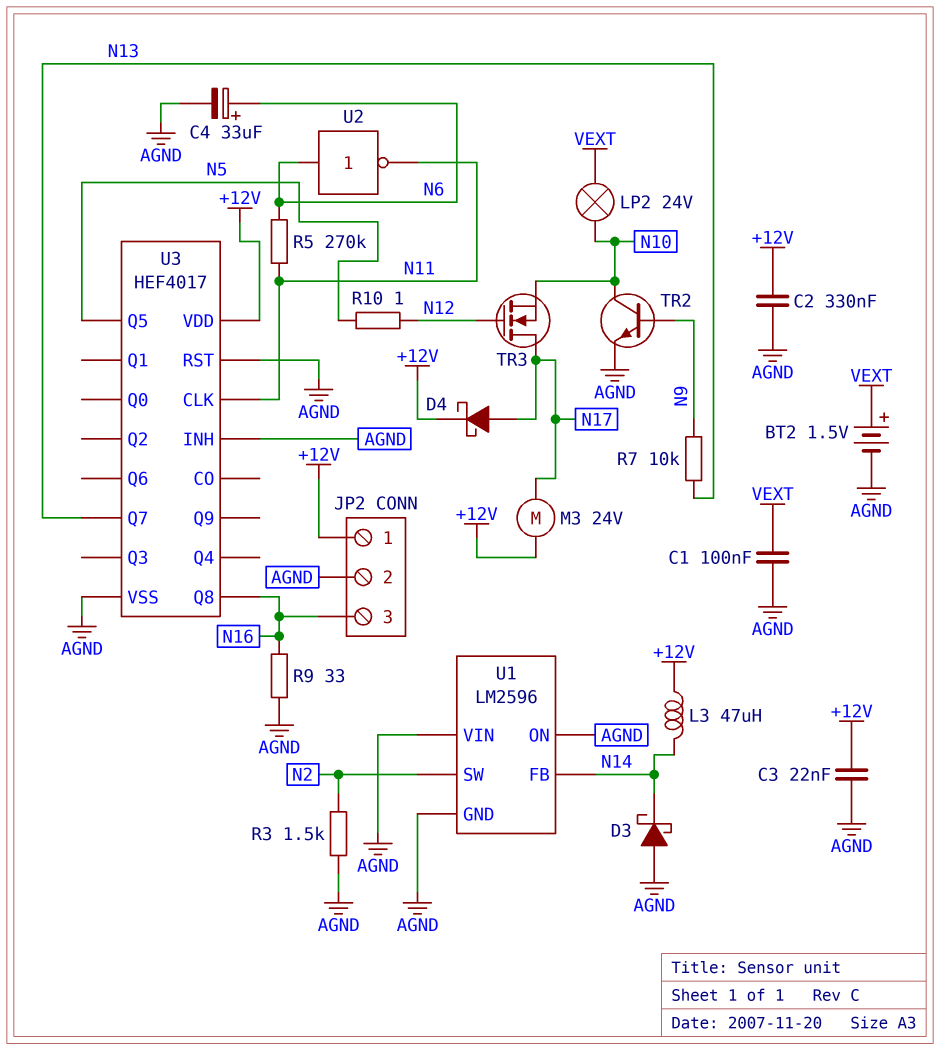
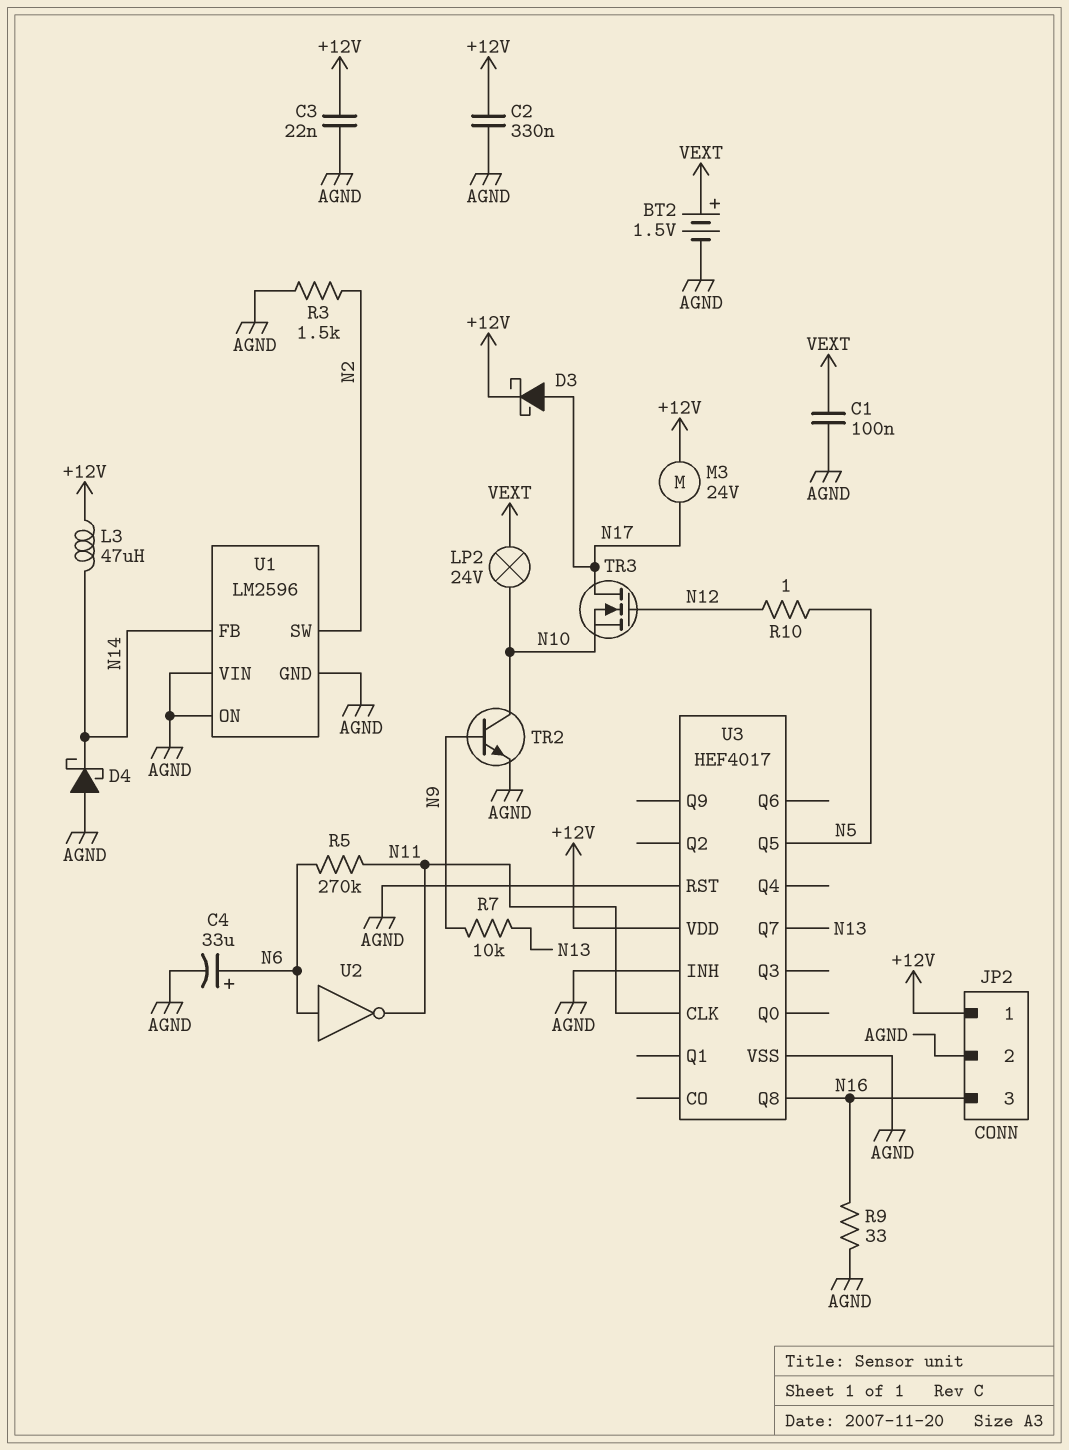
D3: schottky (A AGND, K N14) -> schottky (A N17, K +12V)
D4: schottky (A N17, K +12V) -> schottky (A AGND, K N14)

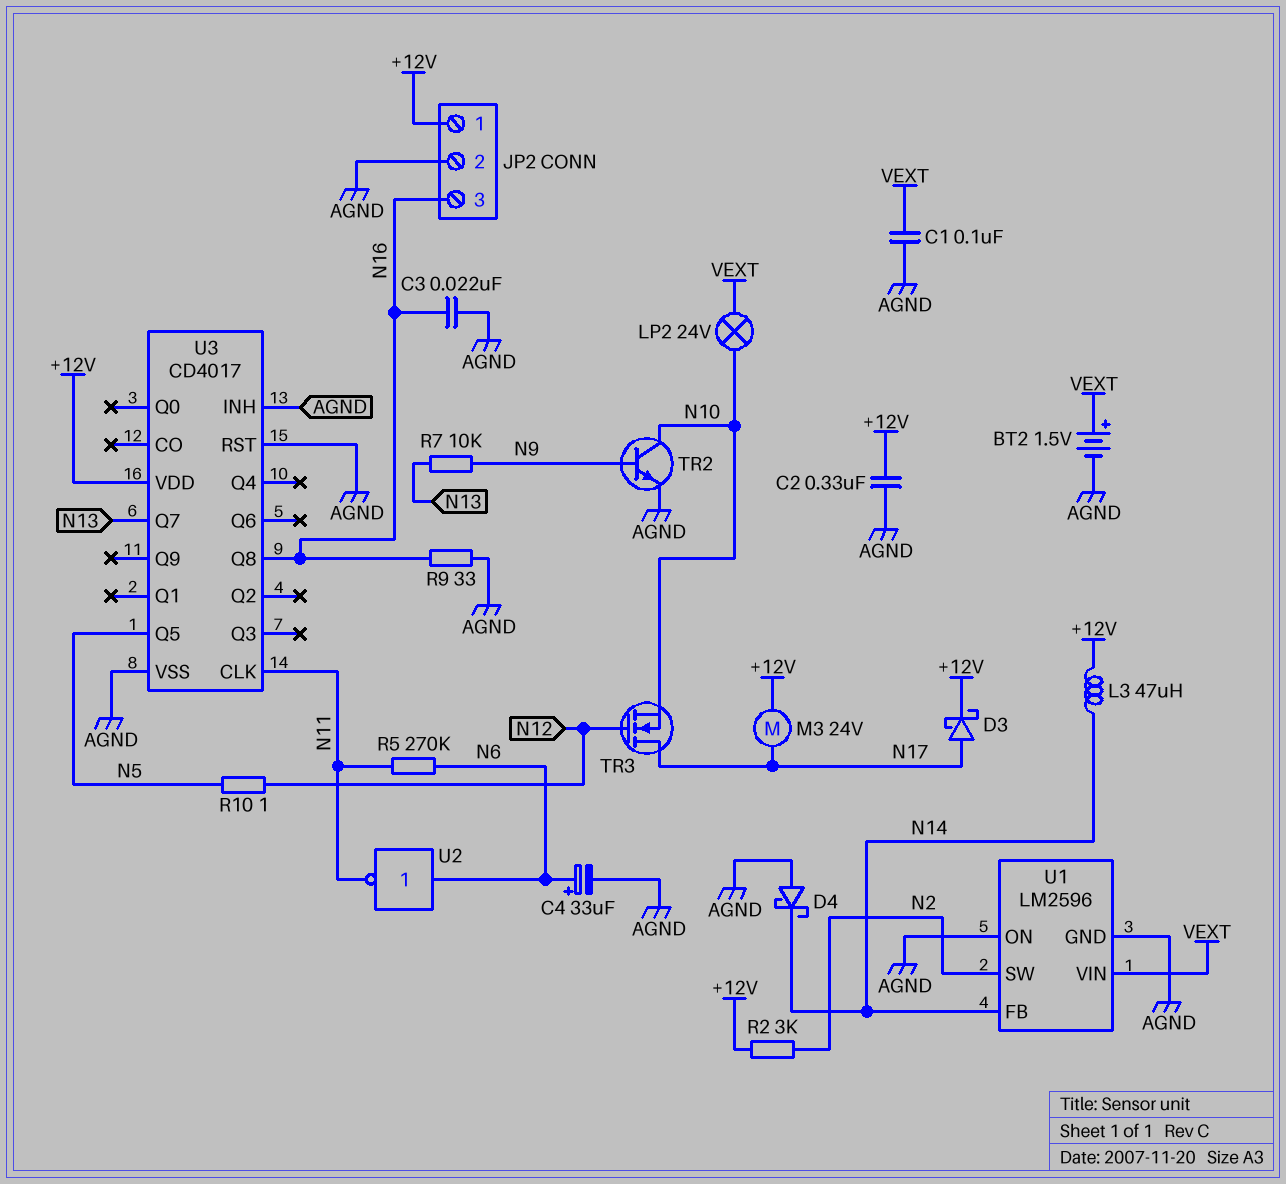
C3: 22nF (+12V, AGND) -> 22nF (AGND, N16)
R2: none -> 3k (+12V, N2)
R3: 1.5k (AGND, N2) -> none
U1 pin VIN: AGND -> VEXT
U3: HEF4017 -> CD4017

